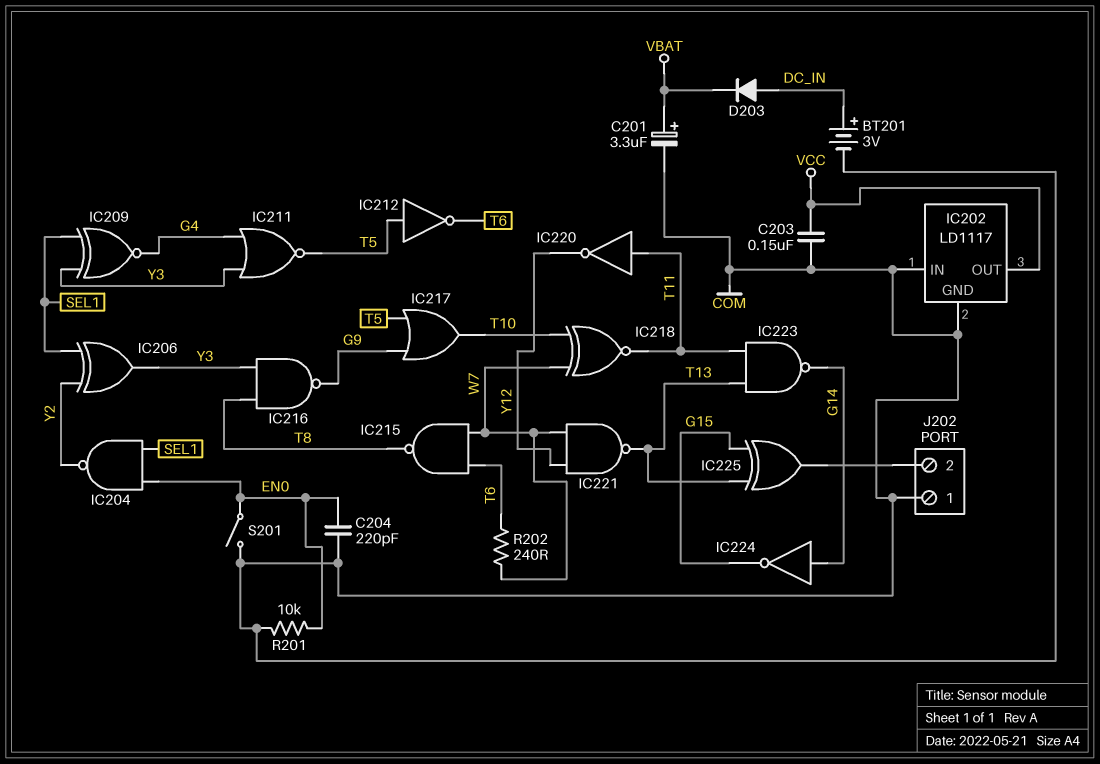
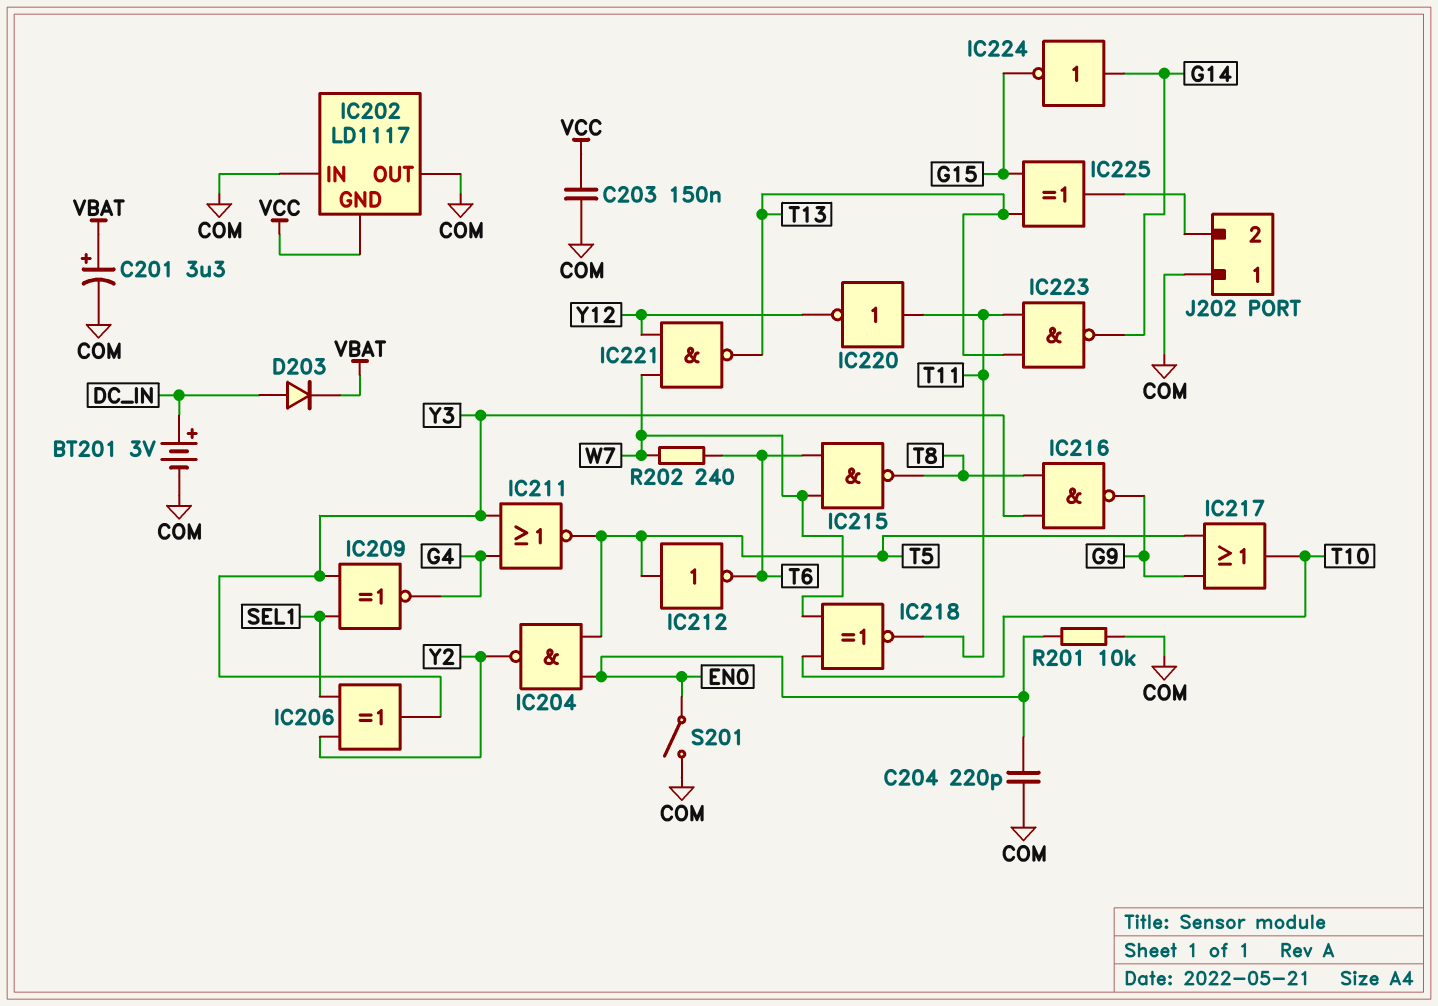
IC202 pin GND: COM -> VCC
IC202 pin OUT: VCC -> COM
IC204: NAND (in EN0, in SEL1, out Y2) -> NAND (in EN0, in T5, out Y2)

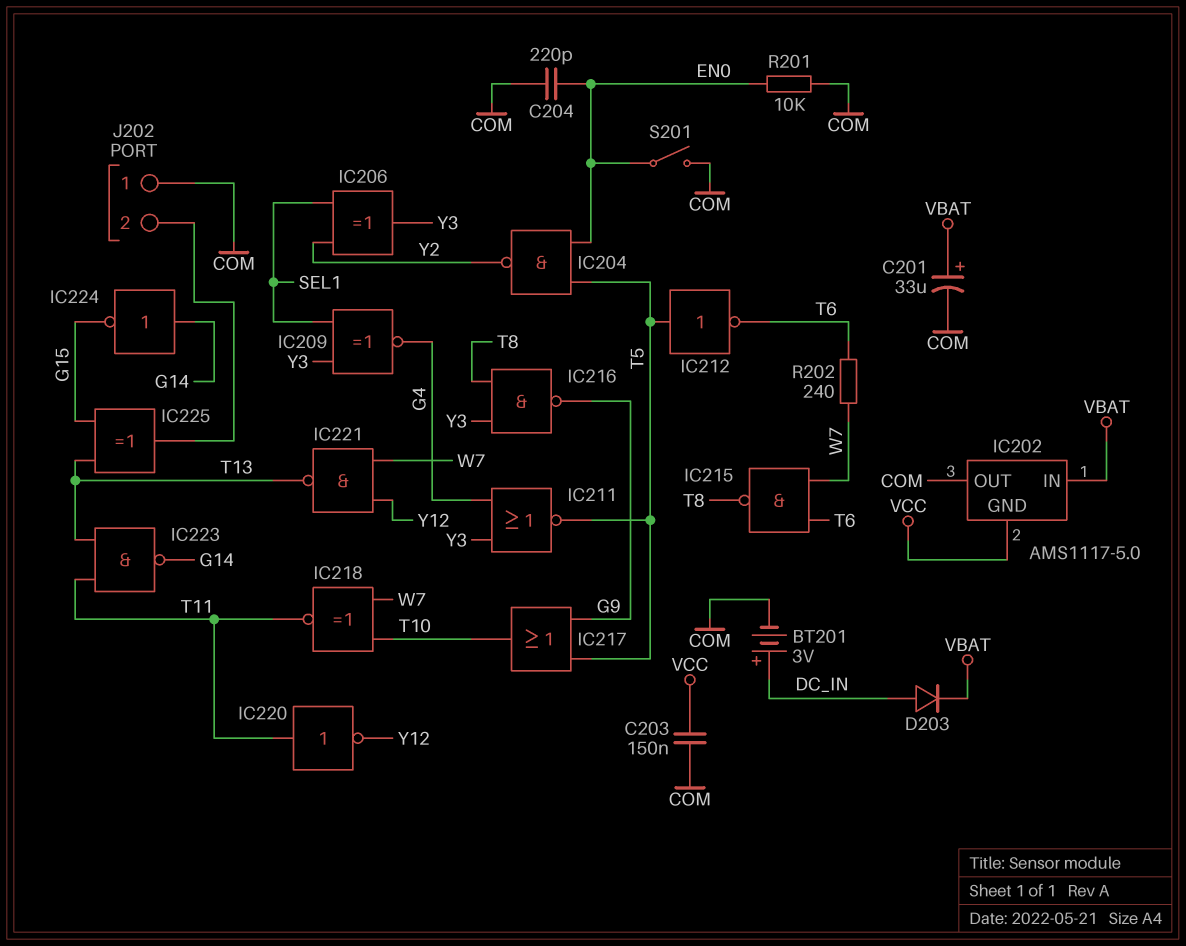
C201: 3.3uF (plus VBAT, minus COM) -> 33uF (plus VBAT, minus COM)
IC202: LD1117 -> AMS1117-5.0
IC202 pin IN: COM -> VBAT

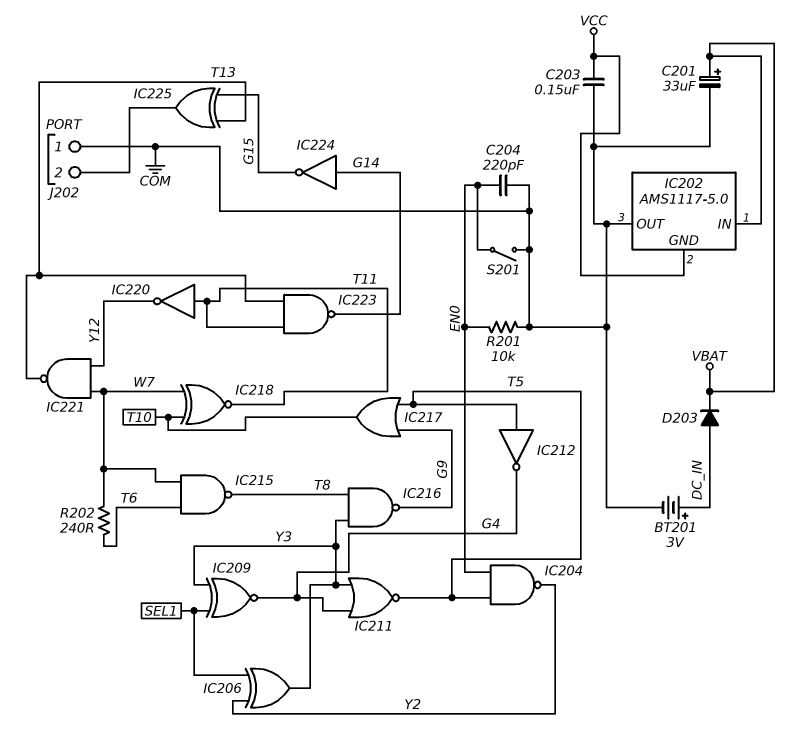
IC212: NOT (in T5, out T6) -> NOT (in T5, out G4)

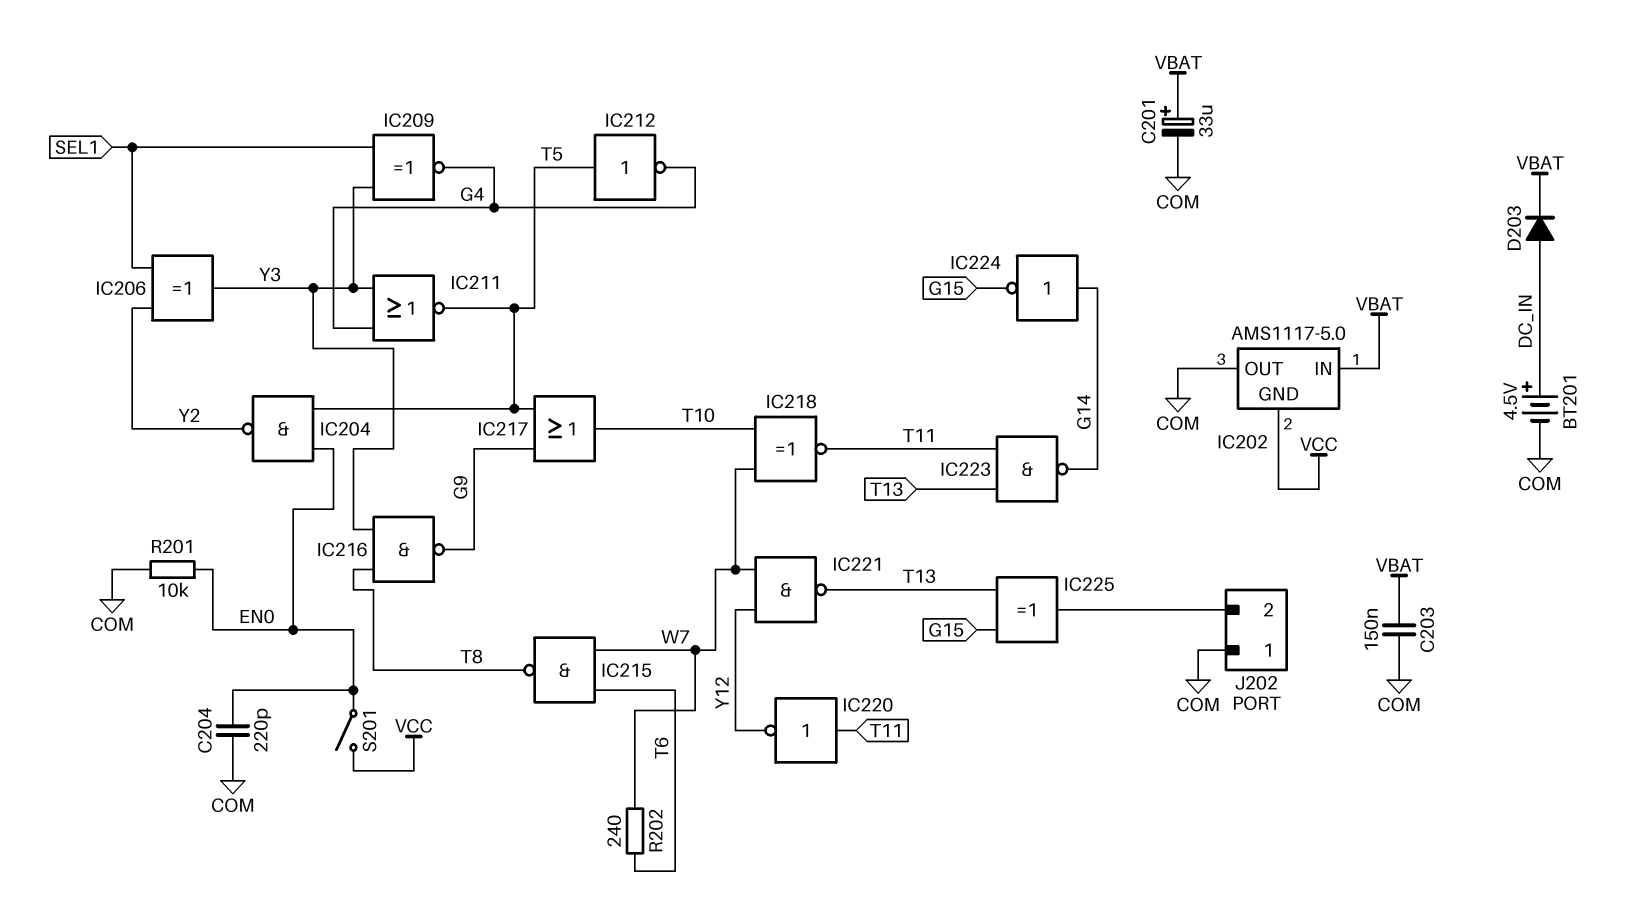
BT201: 3V (plus DC_IN, minus COM) -> 4.5V (plus DC_IN, minus COM)
C203: 150nF (COM, VCC) -> 150nF (COM, VBAT)
S201: switch (COM, EN0) -> switch (EN0, VCC)

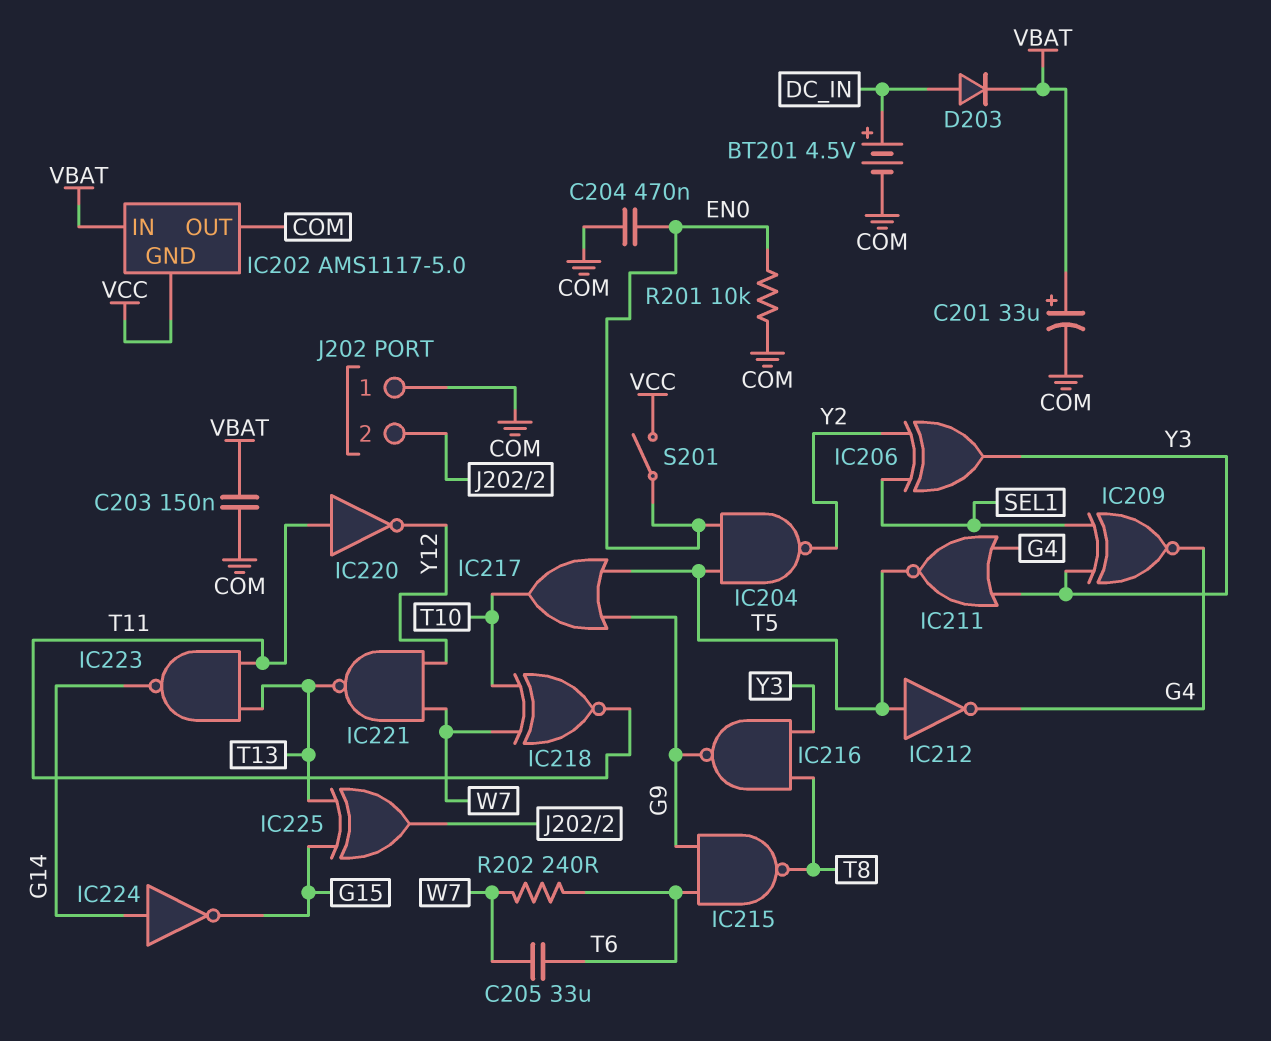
C204: 220pF (COM, EN0) -> 470nF (COM, EN0)
C205: none -> 33uF (T6, W7)
IC215: NAND (in T6, in W7, out T8) -> NAND (in G9, in T6, out T8)

